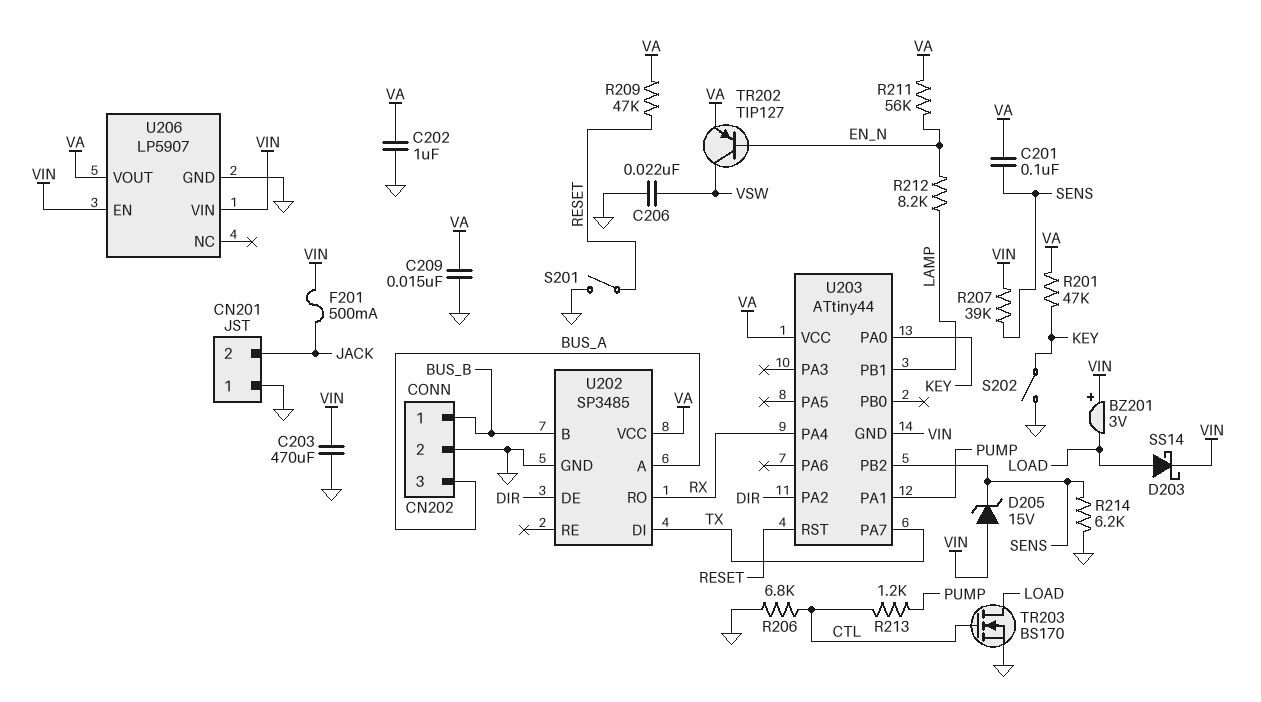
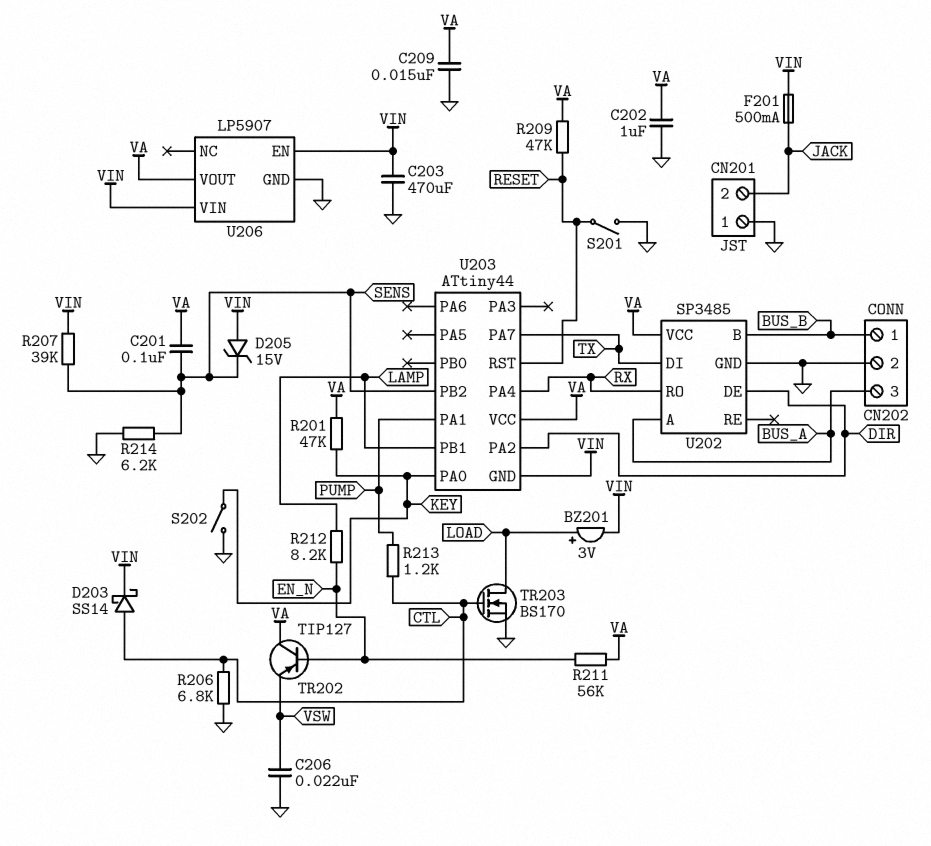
BZ201: buzzer 3V (plus VIN, minus LOAD) -> buzzer 3V (plus LOAD, minus VIN)
D203: schottky SS14 (A LOAD, K VIN) -> schottky SS14 (A CTL, K VIN)
TR202: PNP TIP127 (B EN_N, C VSW, E VA) -> PNP TIP127 (B EN_N, C VA, E VSW)

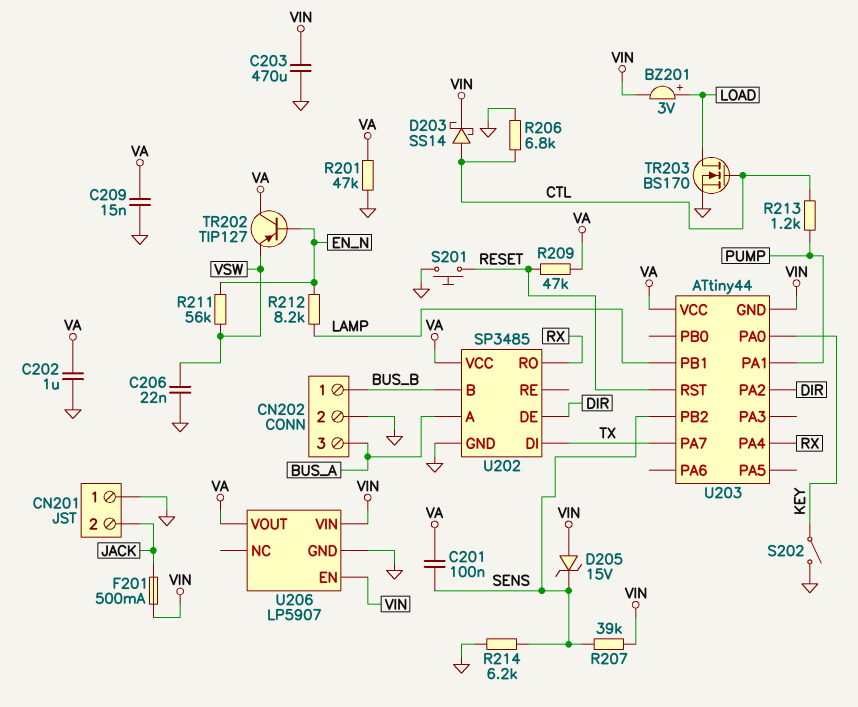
R201: 47k (KEY, VA) -> 47k (GND, VA)
R211: 56k (EN_N, VA) -> 56k (EN_N, VSW)
S201: switch (GND, RESET) -> button (GND, RESET)

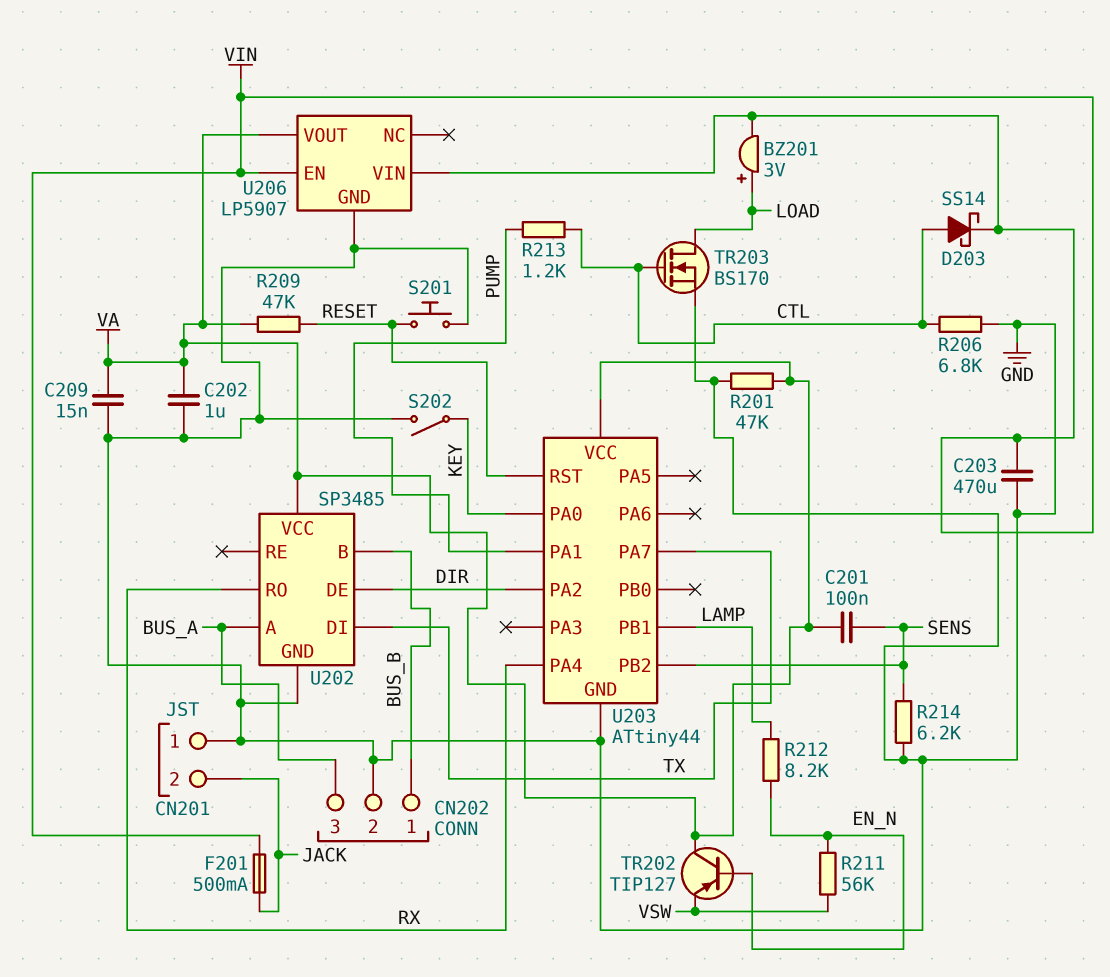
C206: 22nF (GND, VSW) -> none
D205: zener 15V (A VIN, K SENS) -> none
R207: 39k (SENS, VIN) -> none
U203 pin GND: VIN -> GND

